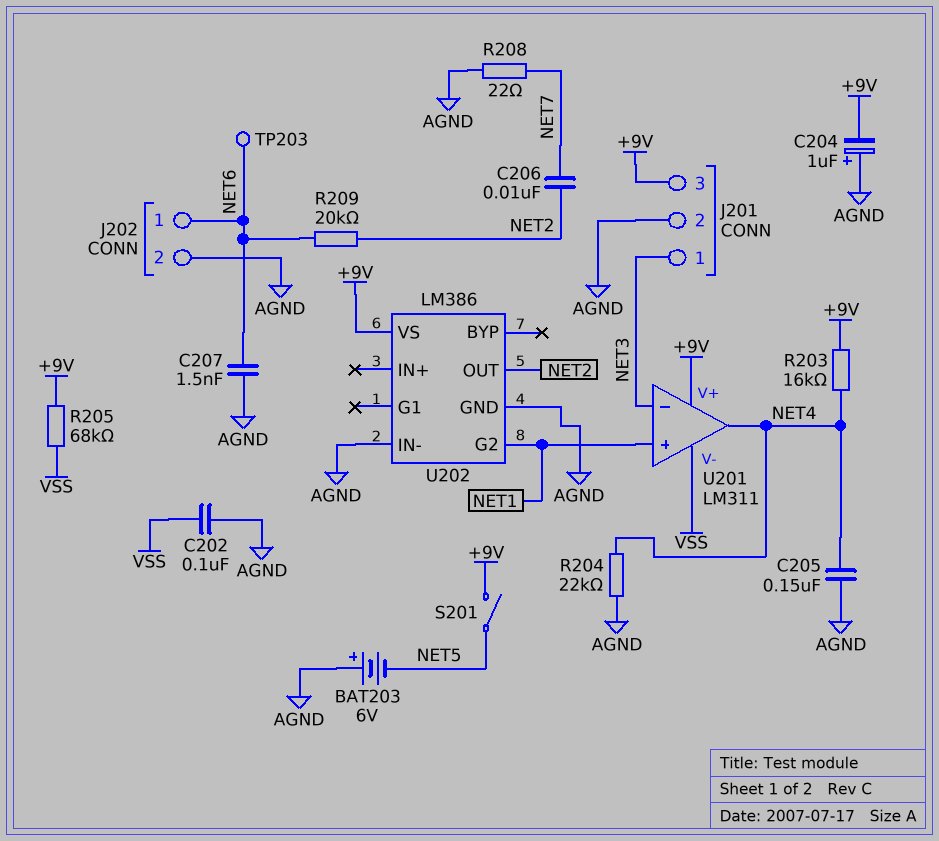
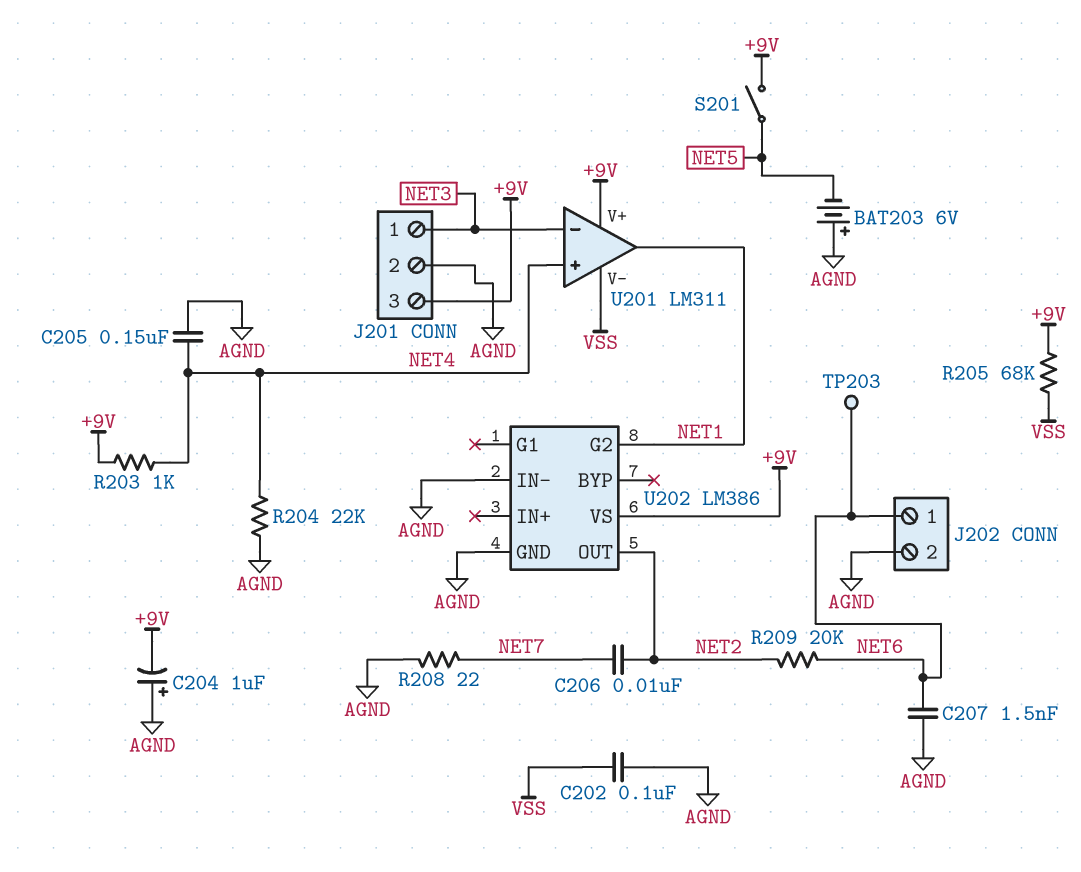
R203: 16k (+9V, NET4) -> 1k (+9V, NET4)
U201 pin in+: NET1 -> NET4
U201 pin out: NET4 -> NET1

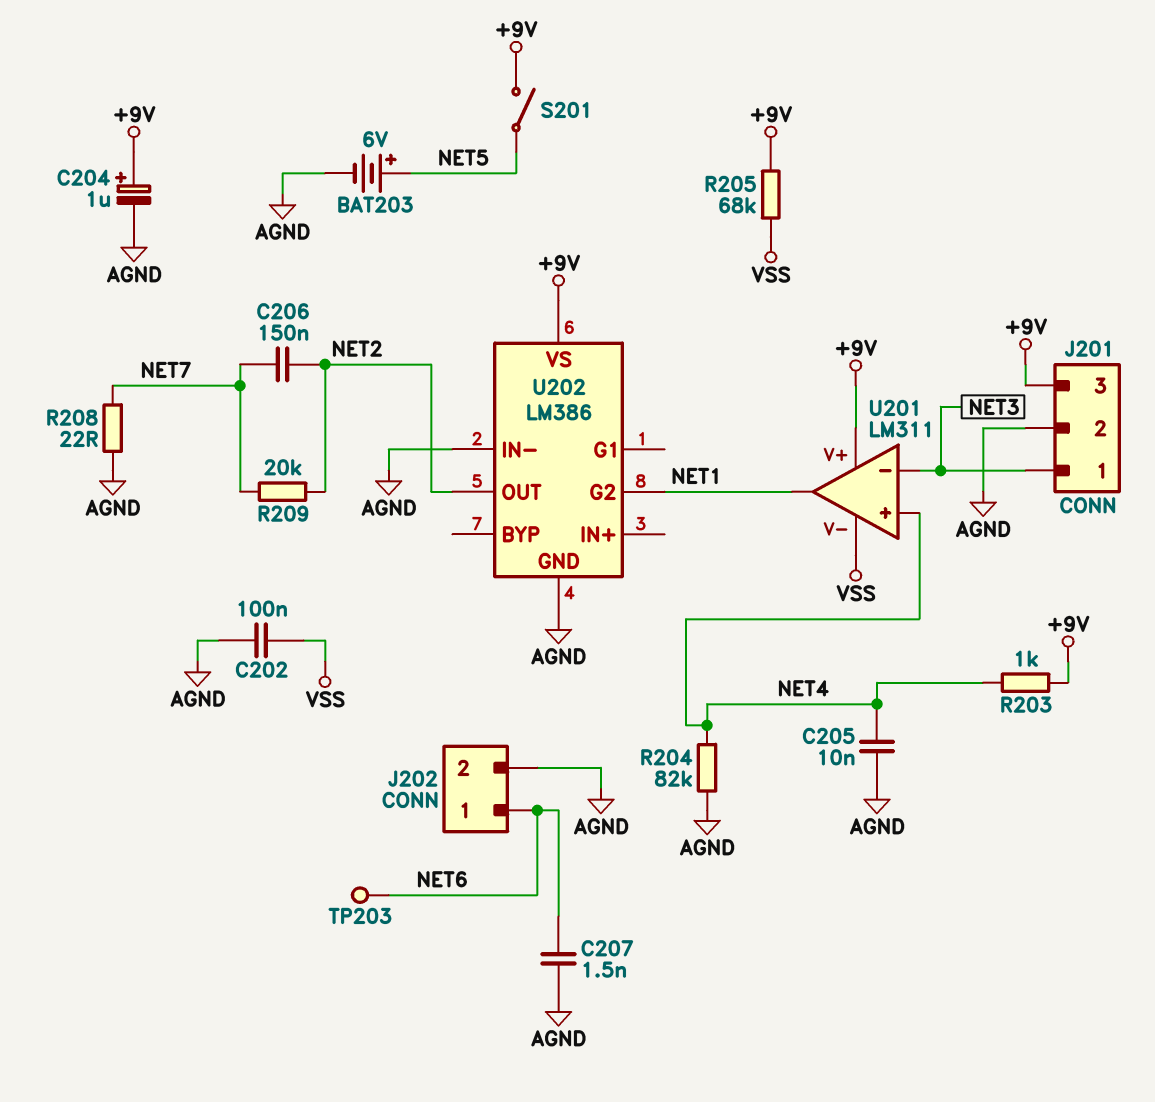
BAT203: 6V (plus AGND, minus NET5) -> 6V (plus NET5, minus AGND)
C204: 1uF (plus AGND, minus +9V) -> 1uF (plus +9V, minus AGND)
C205: 150nF (AGND, NET4) -> 10nF (AGND, NET4)
C206: 10nF (NET2, NET7) -> 150nF (NET2, NET7)
R204: 22k (AGND, NET4) -> 82k (AGND, NET4)
R209: 20k (NET2, NET6) -> 20k (NET2, NET7)

